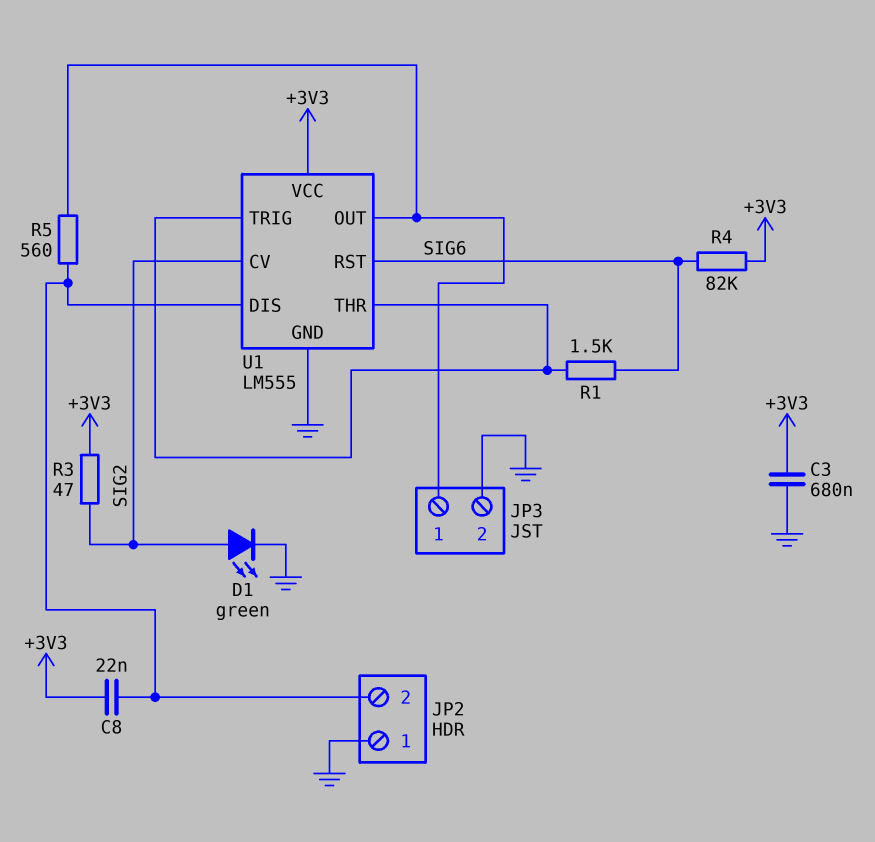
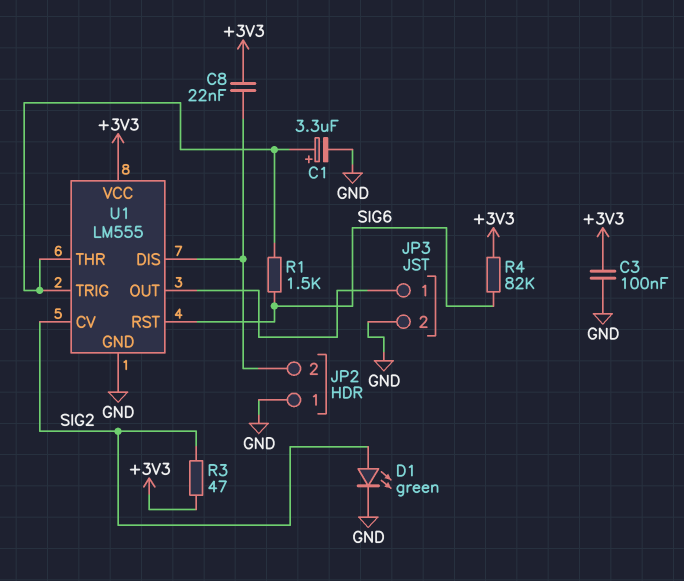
C1: none -> 3.3uF (plus U1/THR, minus GND)
C3: 680nF (+3V3, GND) -> 100nF (+3V3, GND)
R5: 560 (JP2/2, JP3/1) -> none

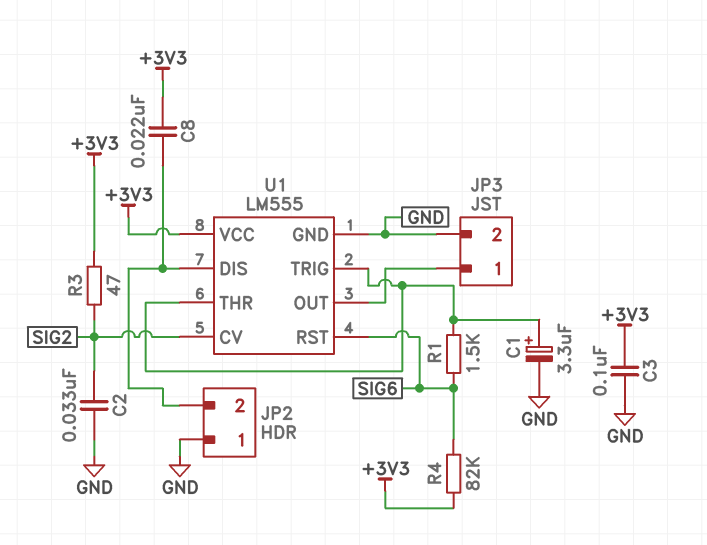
C2: none -> 33nF (GND, SIG2)
D1: LED green (A SIG2, K GND) -> none

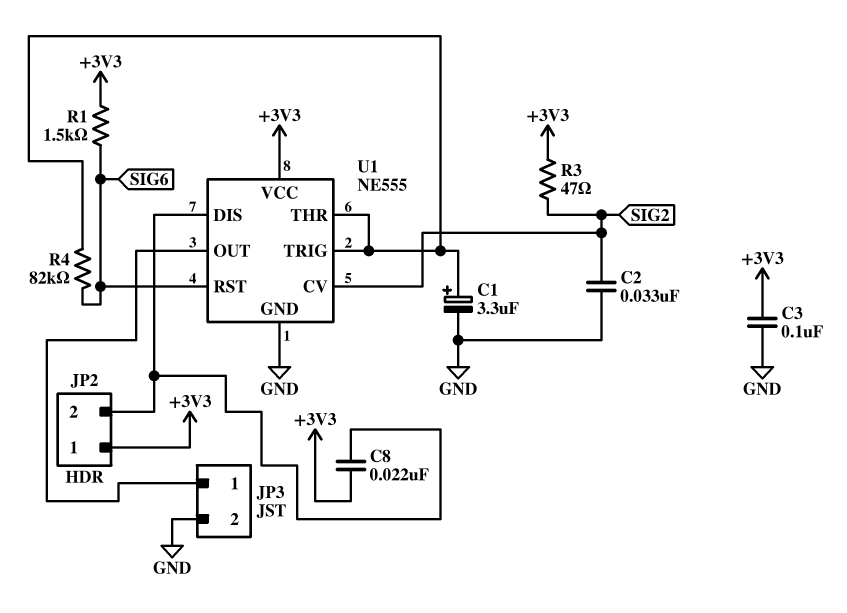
JP2 pin 1: GND -> +3V3
R1: 1.5k (SIG6, U1/THR) -> 1.5k (+3V3, SIG6)
R4: 82k (+3V3, SIG6) -> 82k (SIG6, U1/THR)
U1: LM555 -> NE555

